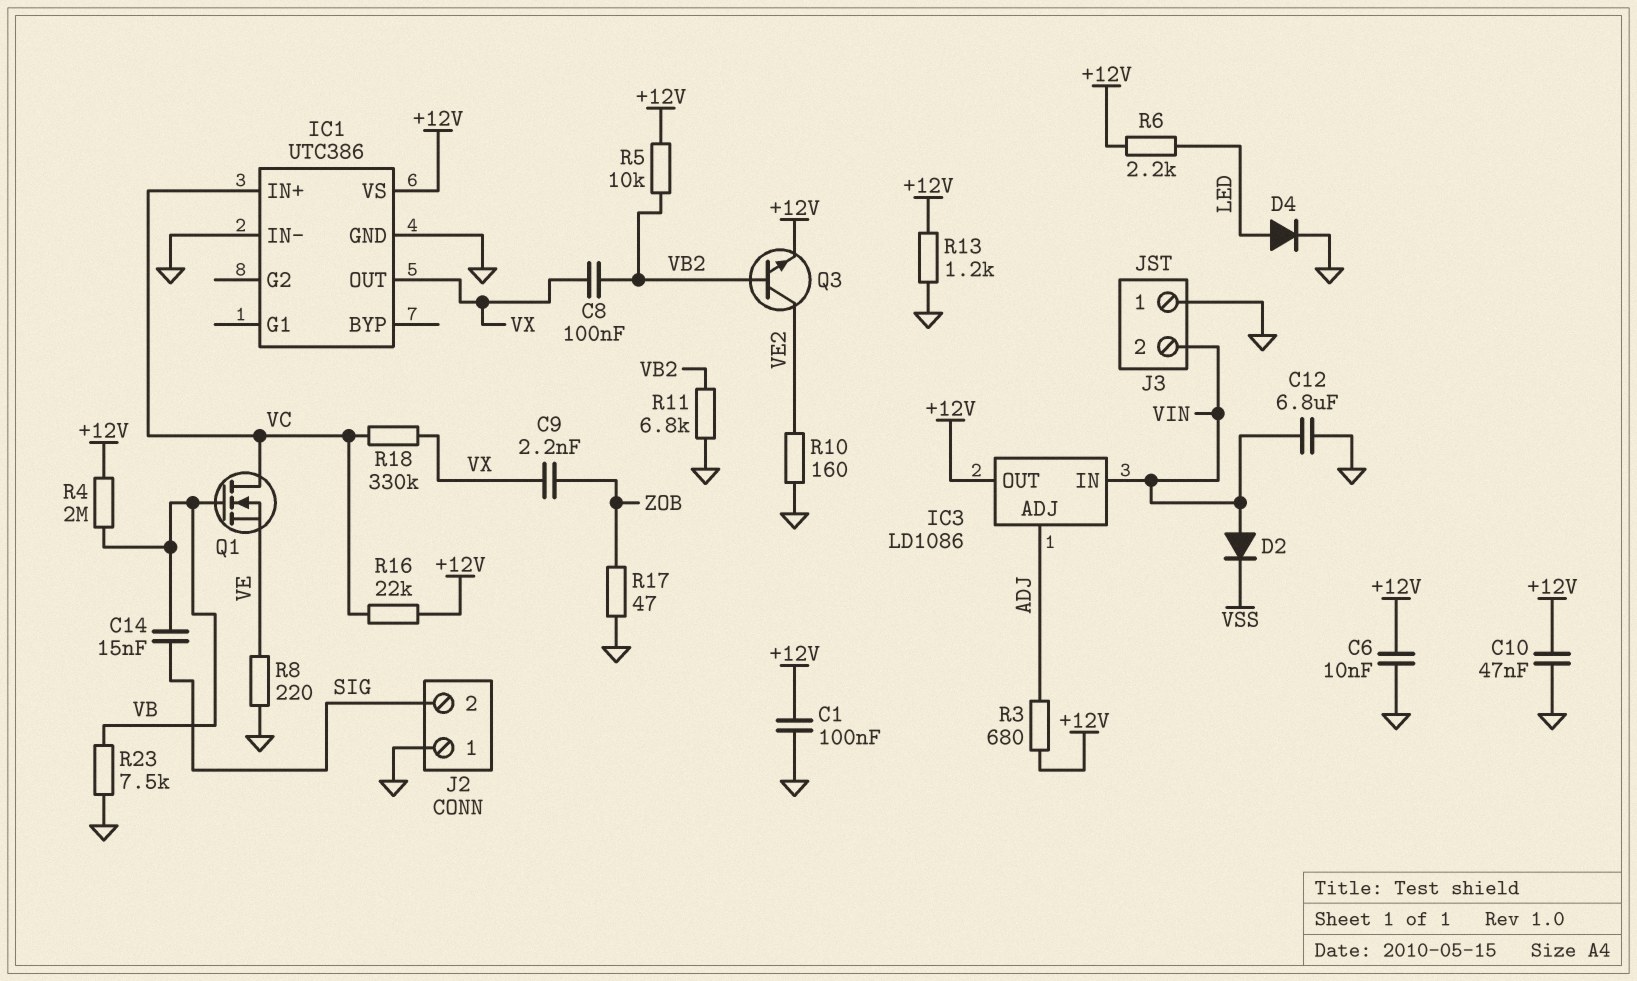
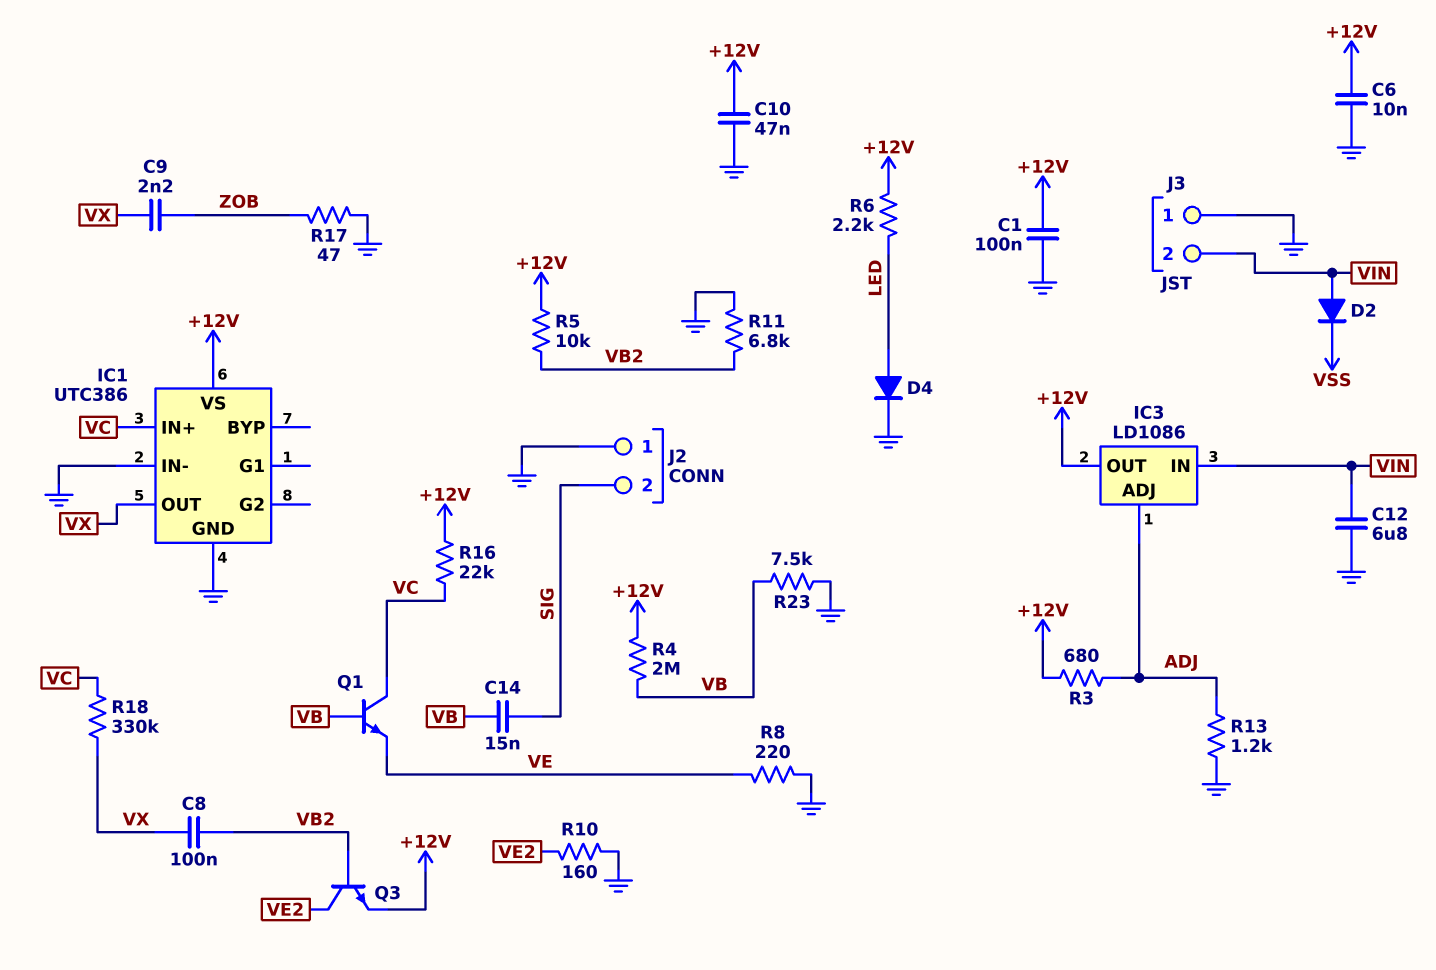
Q1: NMOS (G VB, D VC, S VE) -> NPN (B VB, C VC, E VE)
R13: 1.2k (+12V, GND) -> 1.2k (ADJ, GND)

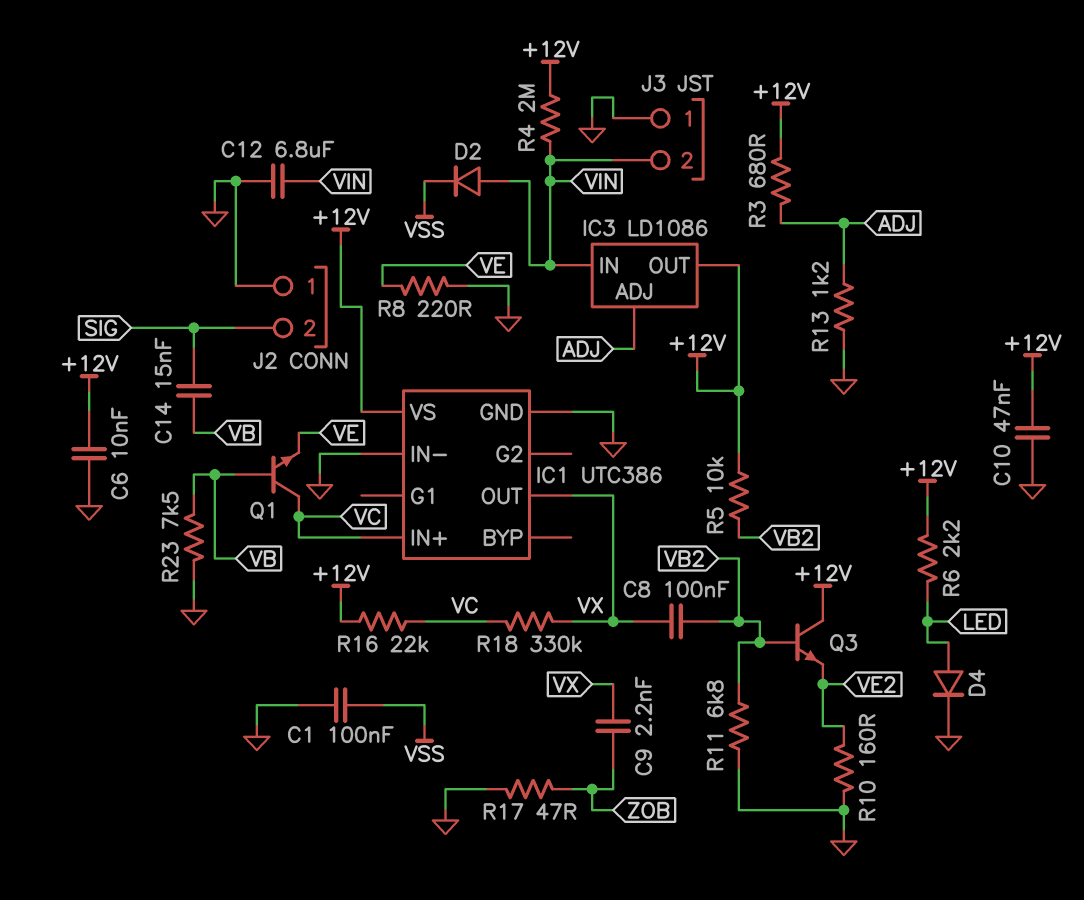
C1: 100nF (+12V, GND) -> 100nF (GND, VSS)
Q3: NPN (B VB2, C VE2, E +12V) -> NPN (B VB2, C +12V, E VE2)
R4: 2M (+12V, VB) -> 2M (+12V, VIN)

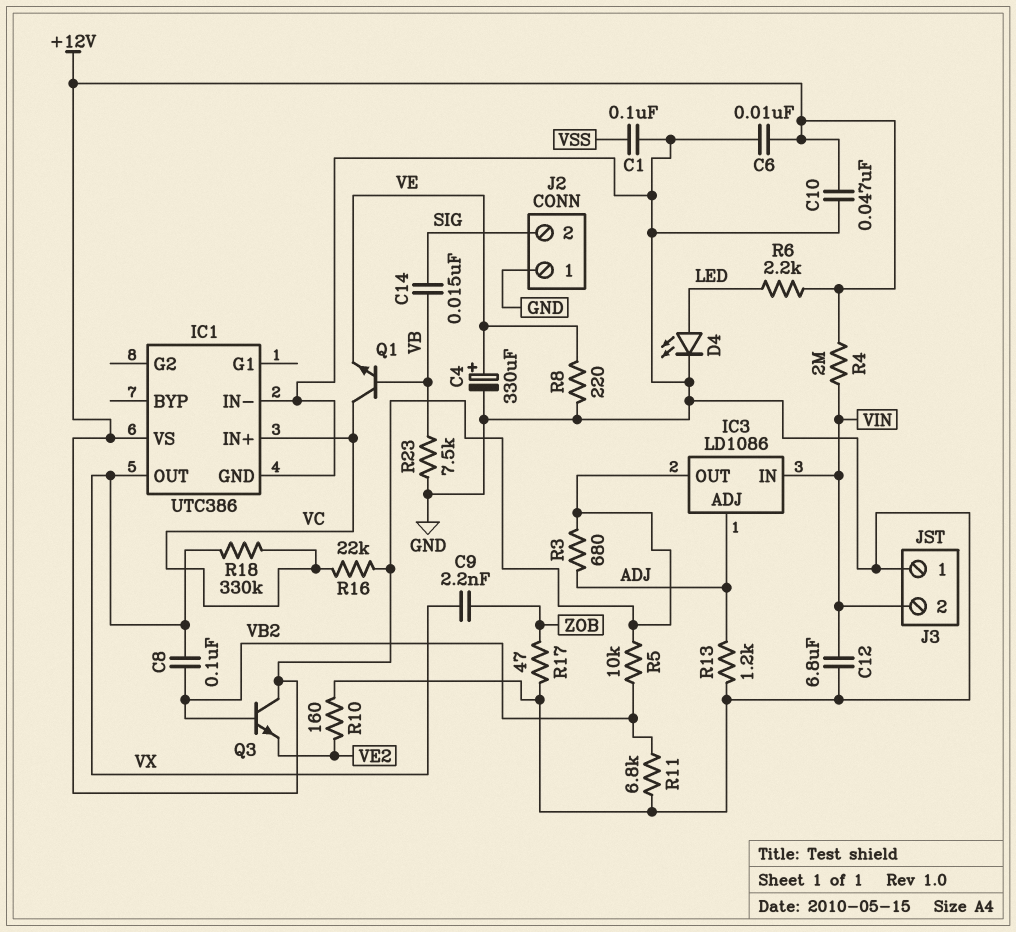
C4: none -> 330uF (plus VE, minus GND)
D2: diode (A VIN, K VSS) -> none
D4: diode (A LED, K GND) -> LED (A LED, K GND)

